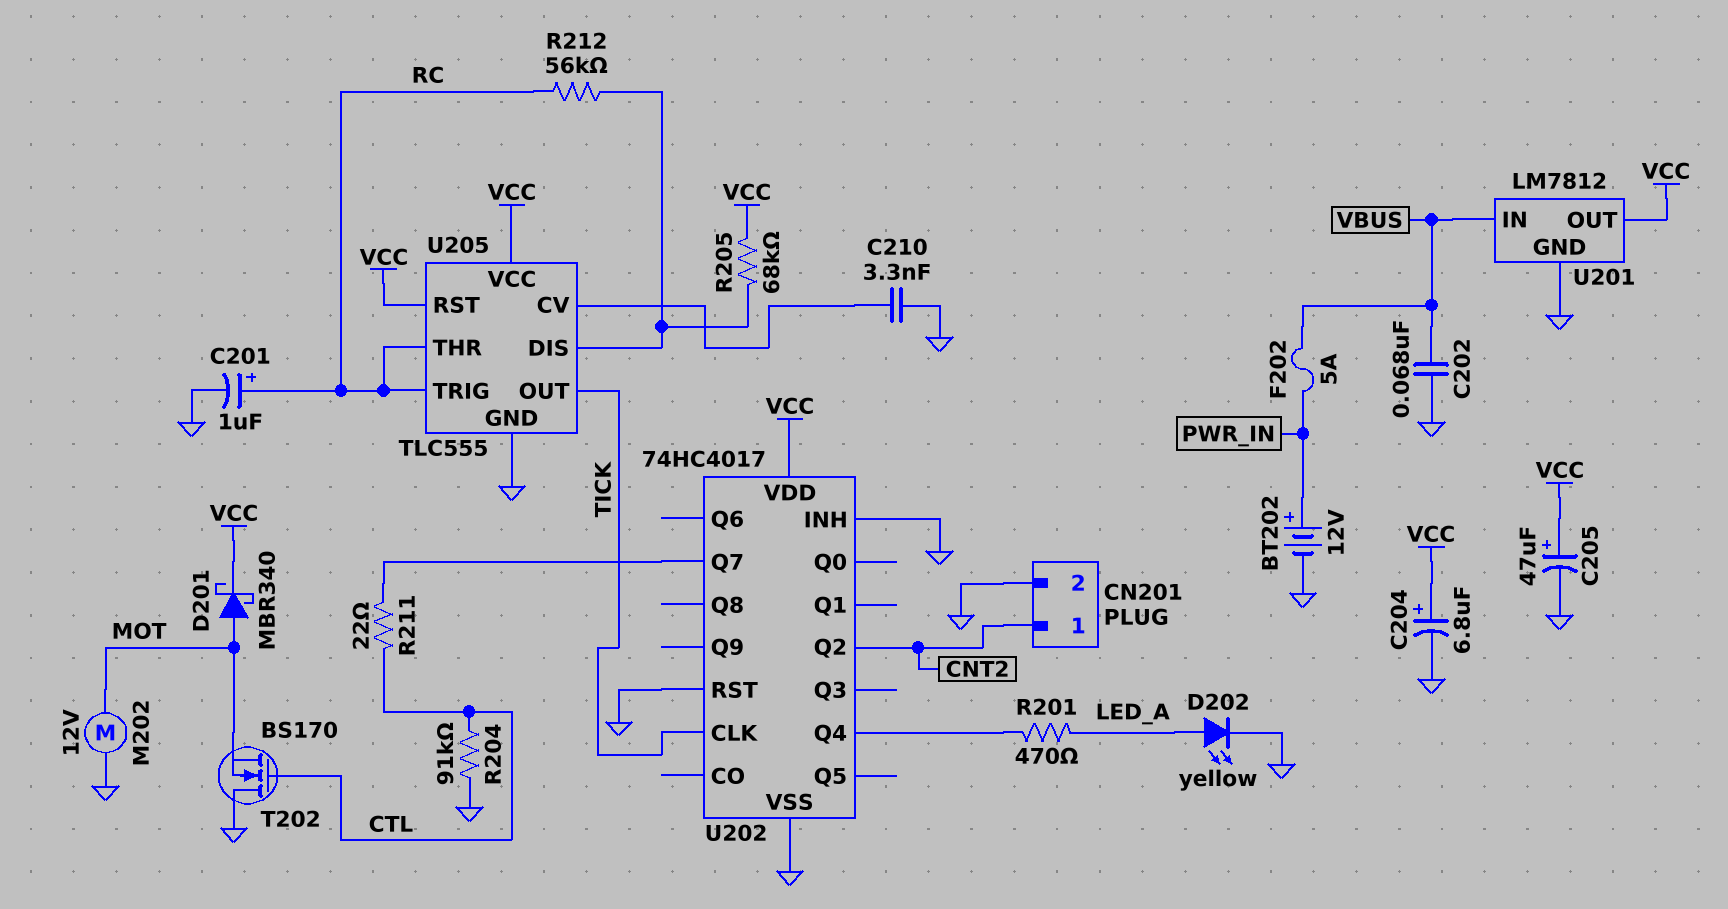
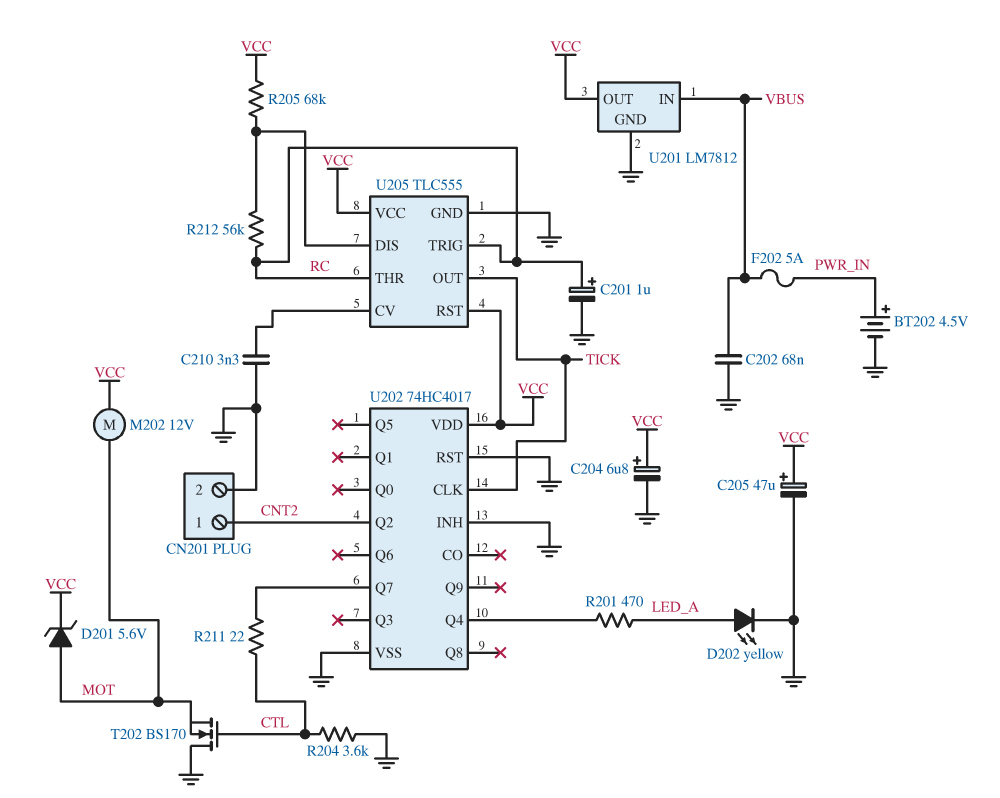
BT202: 12V (plus PWR_IN, minus GND) -> 4.5V (plus PWR_IN, minus GND)
D201: schottky MBR340 (A MOT, K VCC) -> zener 5.6V (A MOT, K VCC)
M202: motor 12V (GND, MOT) -> motor 12V (MOT, VCC)
R204: 91k (CTL, GND) -> 3.6k (CTL, GND)

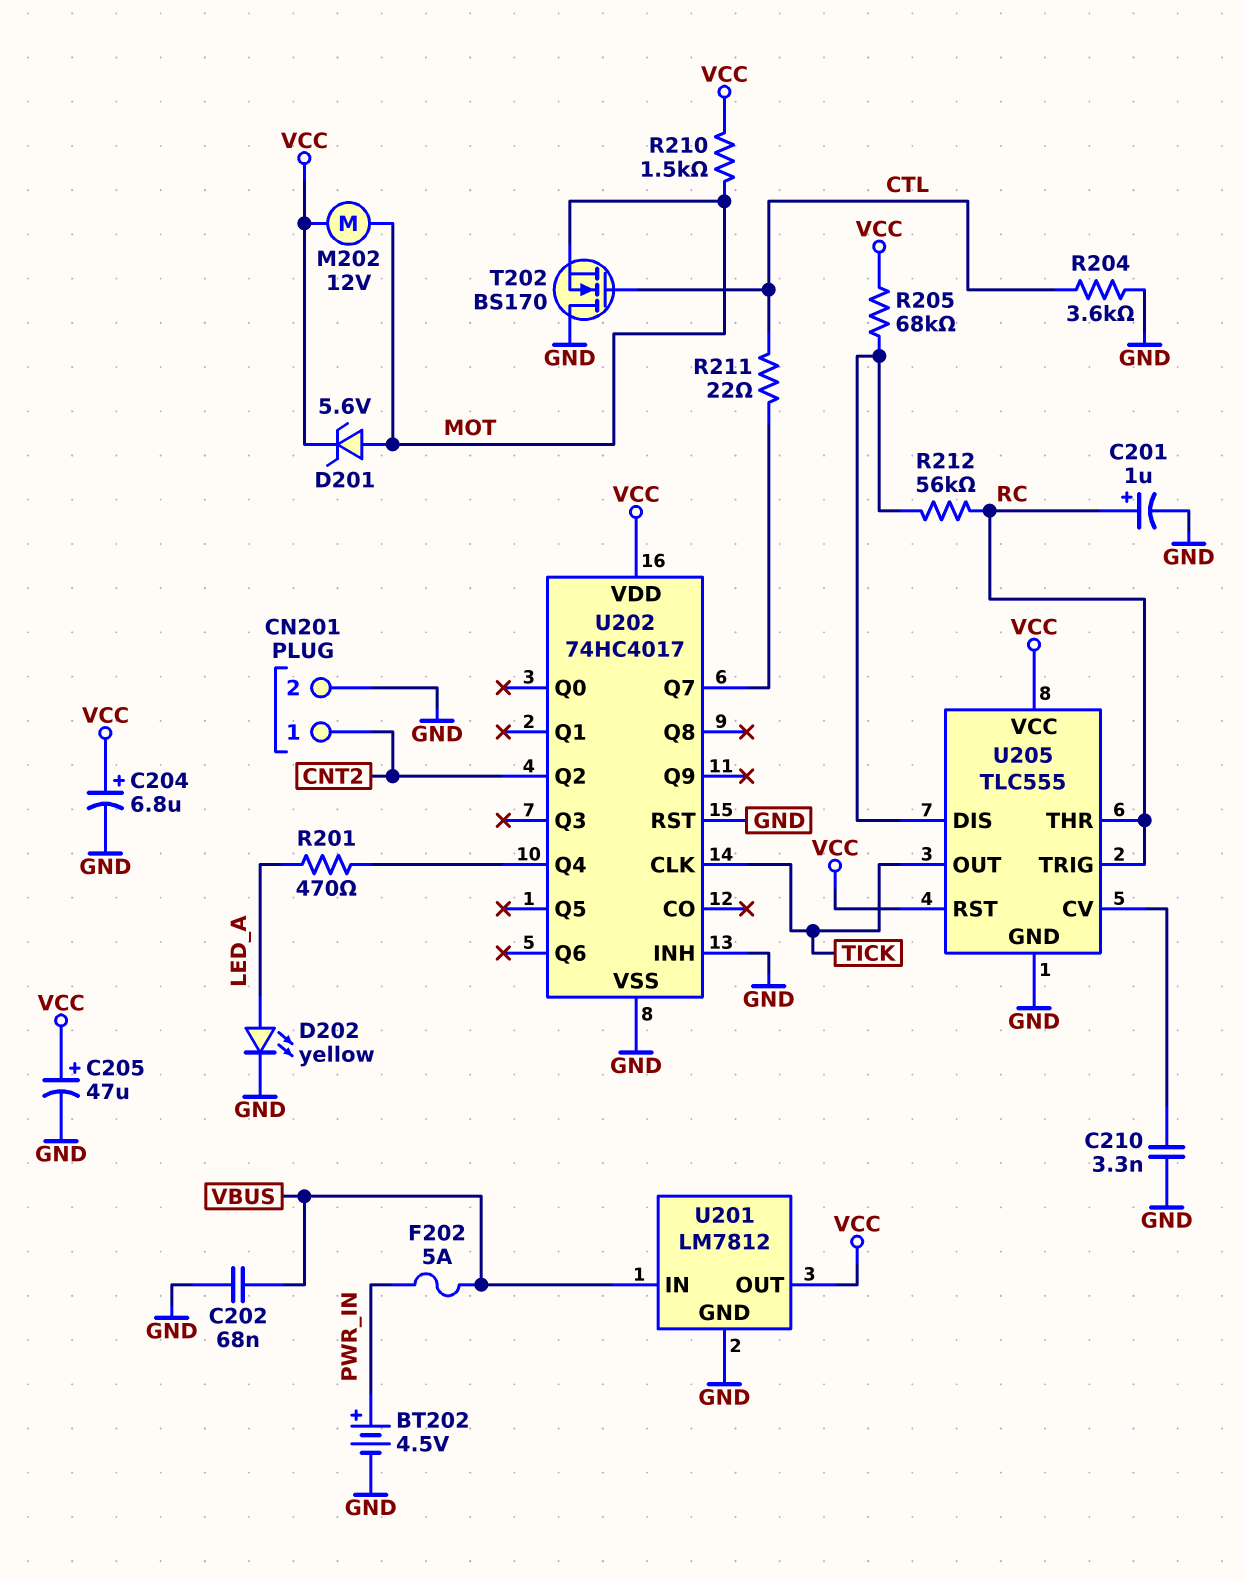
R210: none -> 1.5k (MOT, VCC)

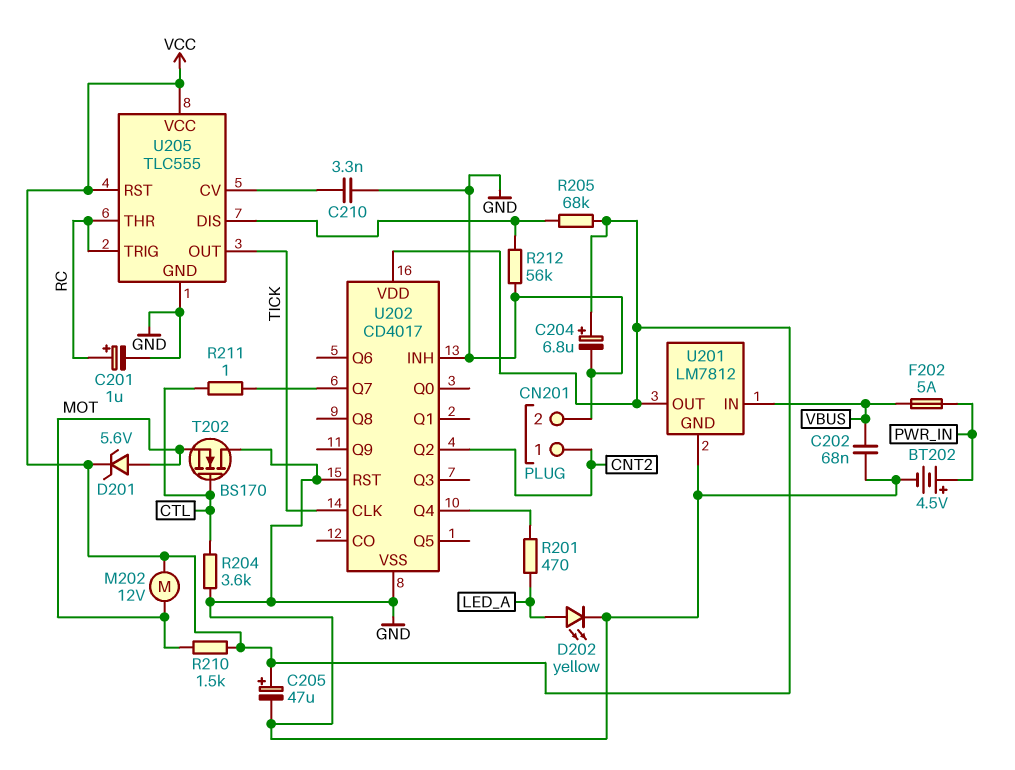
R211: 22 (CTL, U202/Q7) -> 1 (CTL, U202/Q7)
R212: 56k (RC, U205/DIS) -> 56k (GND, U205/DIS)
U202: 74HC4017 -> CD4017

